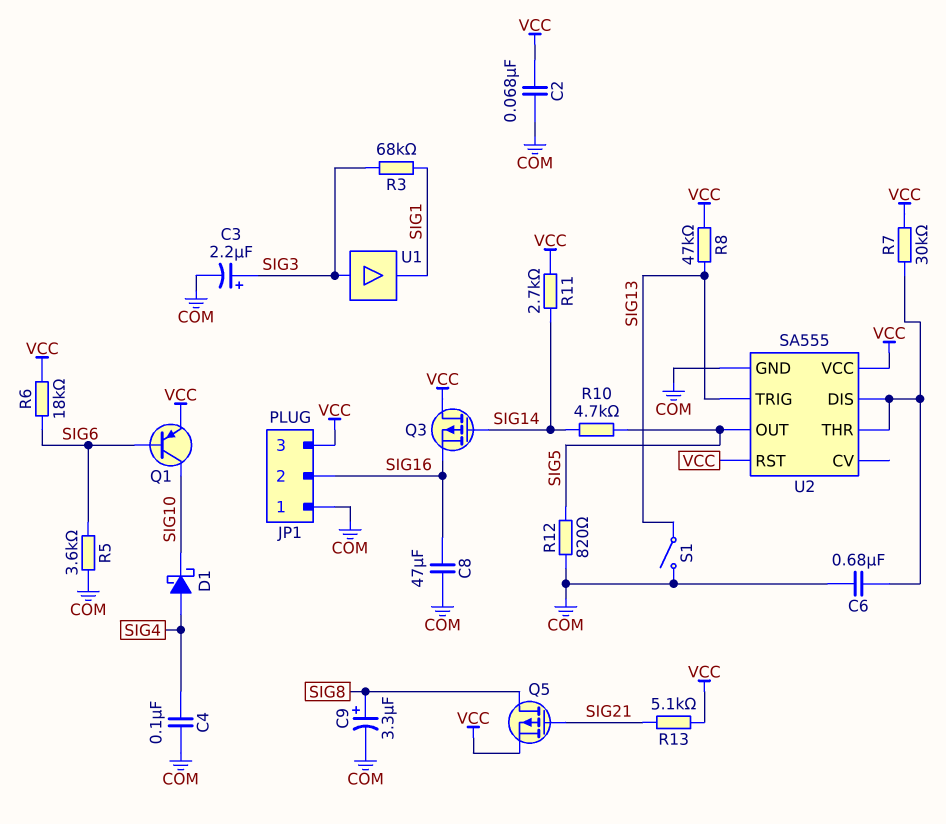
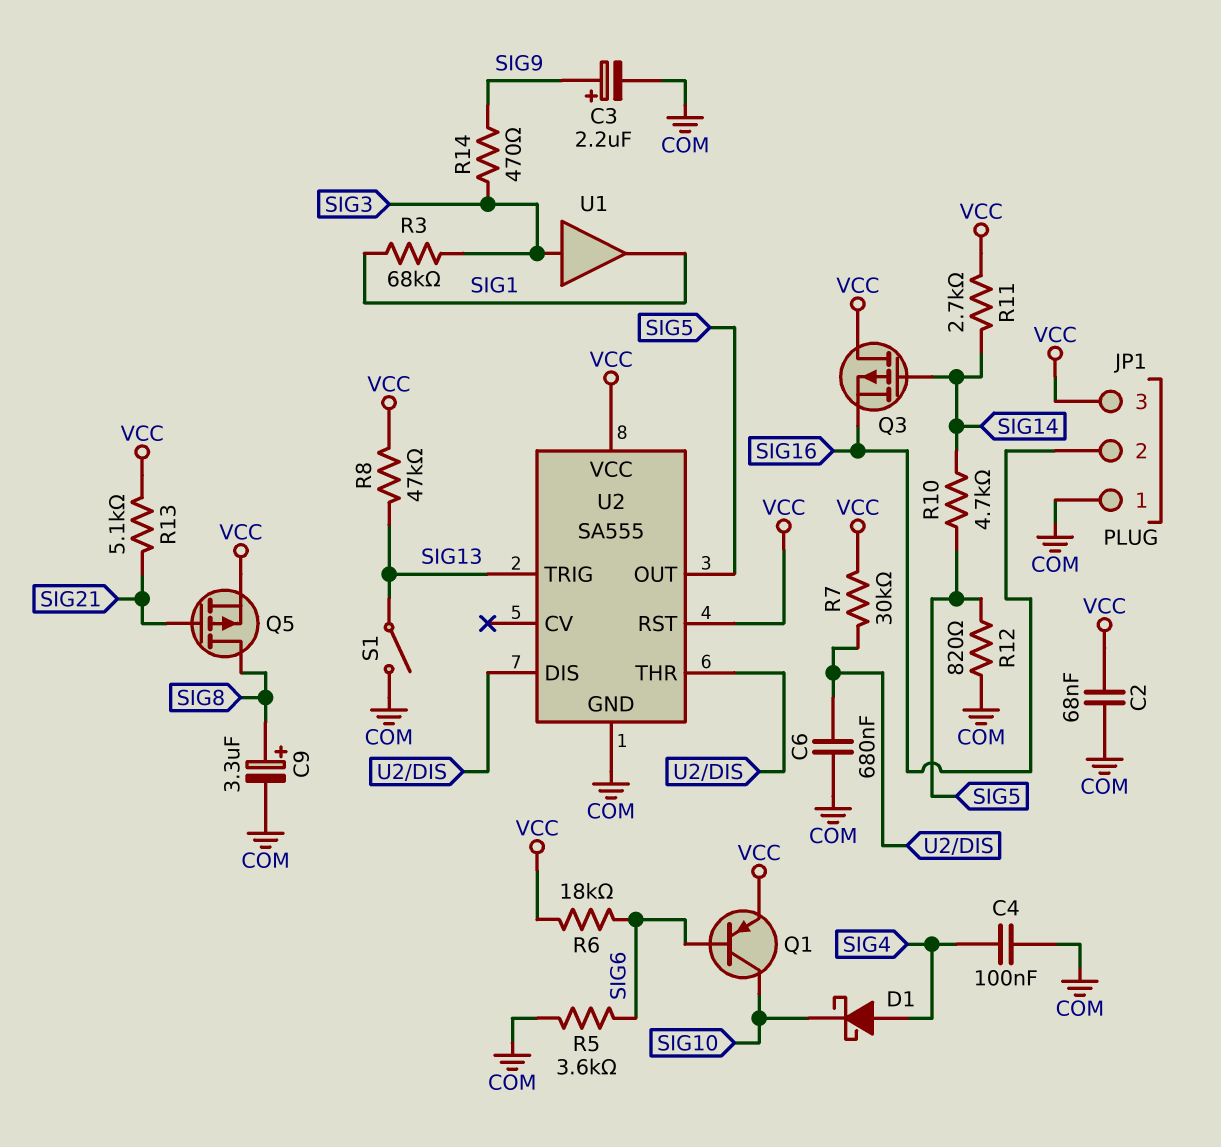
C3: 2.2uF (plus SIG3, minus COM) -> 2.2uF (plus SIG9, minus COM)
C8: 47uF (COM, SIG16) -> none
R14: none -> 470 (SIG3, SIG9)

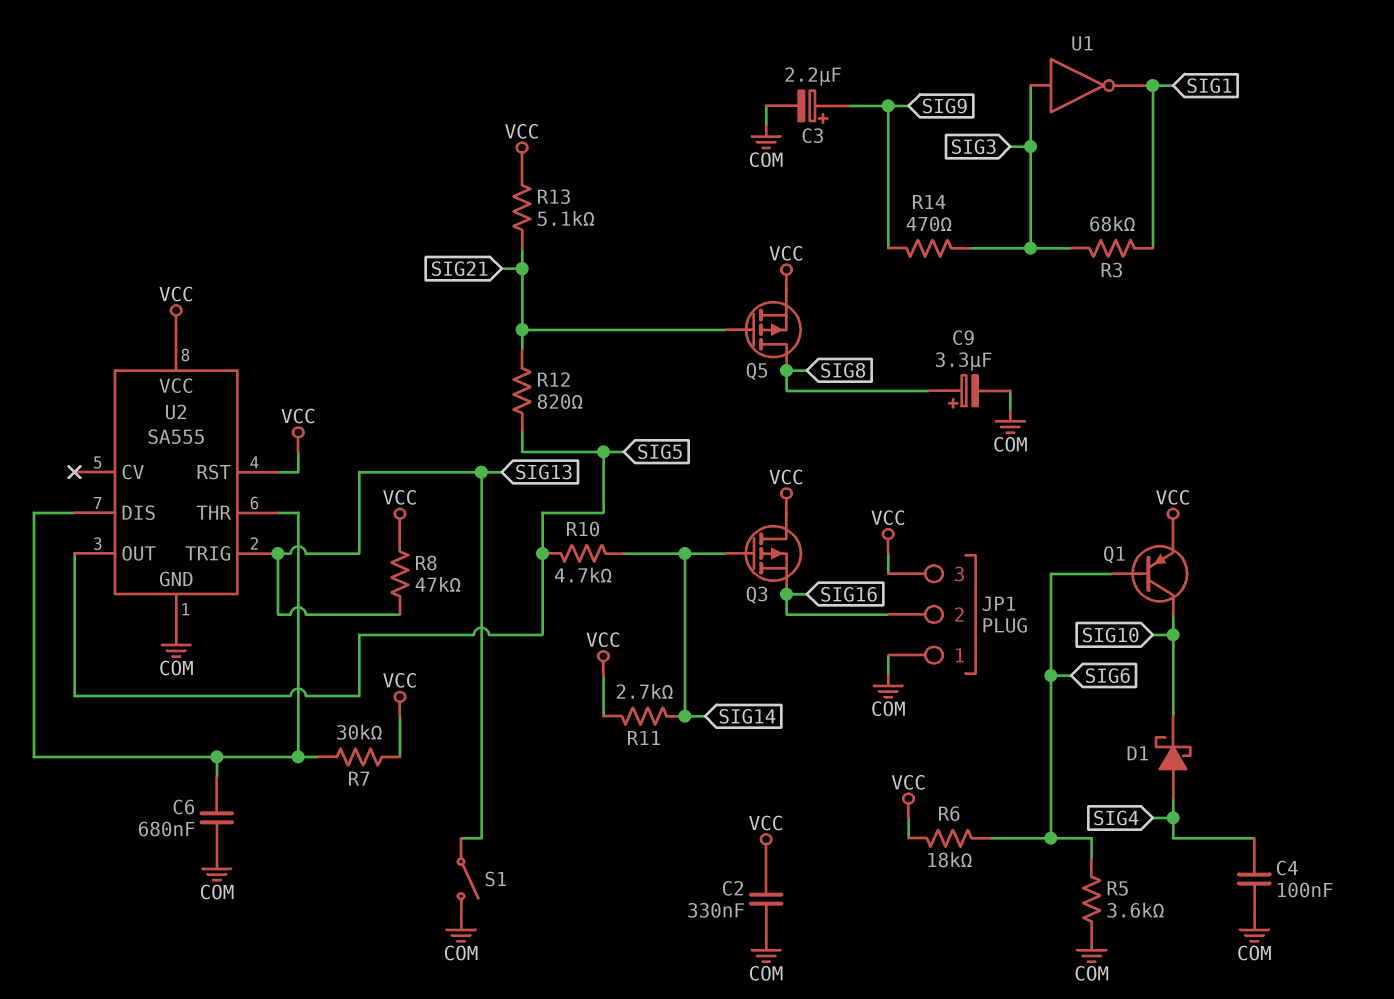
C2: 68nF (COM, VCC) -> 330nF (COM, VCC)
R12: 820 (COM, SIG5) -> 820 (SIG5, SIG21)
U1: buffer (in SIG3, out SIG1) -> NOT (in SIG3, out SIG1)

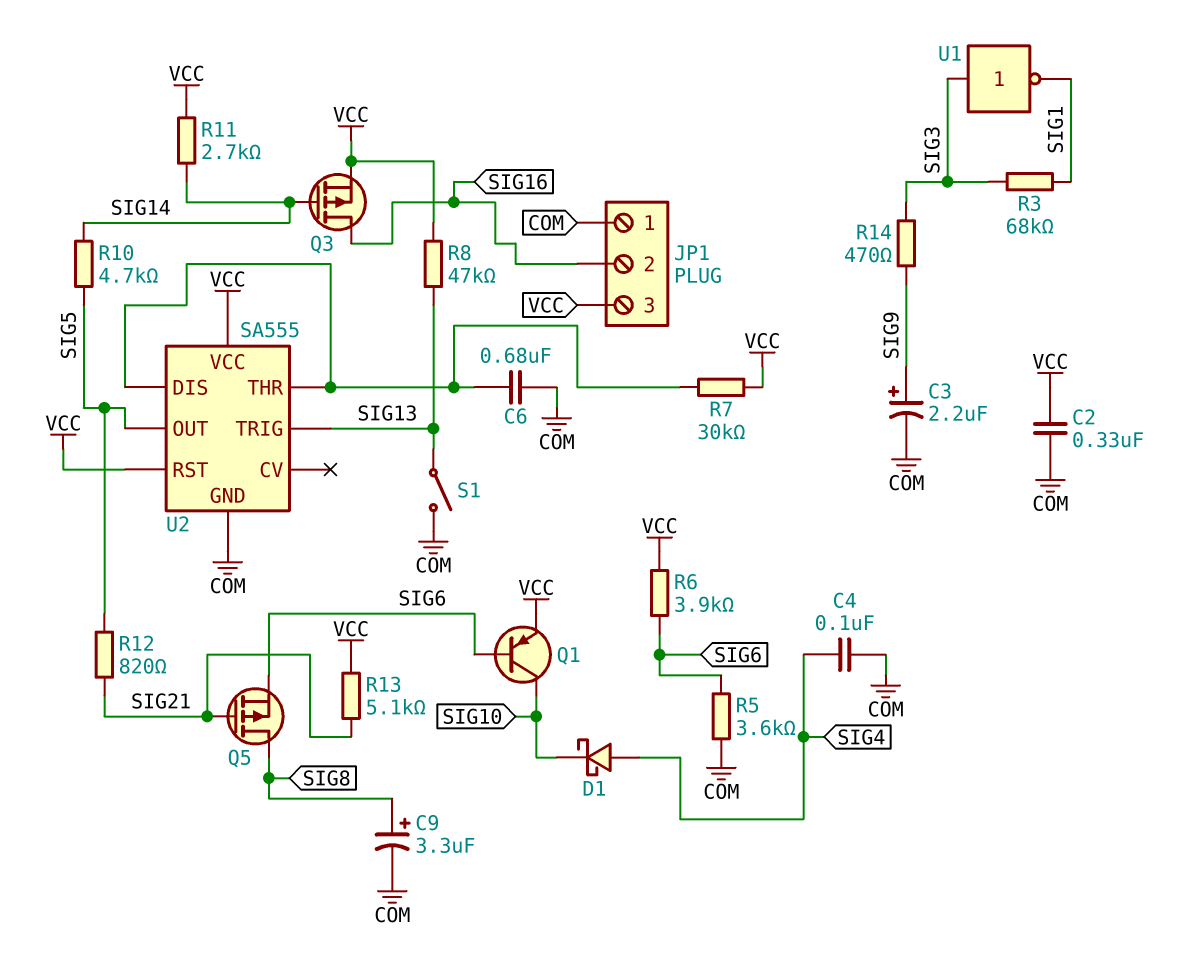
Q3: PMOS (G SIG14, D VCC, S SIG16) -> PMOS (G SIG14, D SIG16, S VCC)
Q5: PMOS (G SIG21, D SIG8, S VCC) -> PMOS (G SIG21, D SIG8, S SIG6)
R6: 18k (SIG6, VCC) -> 3.9k (SIG6, VCC)

